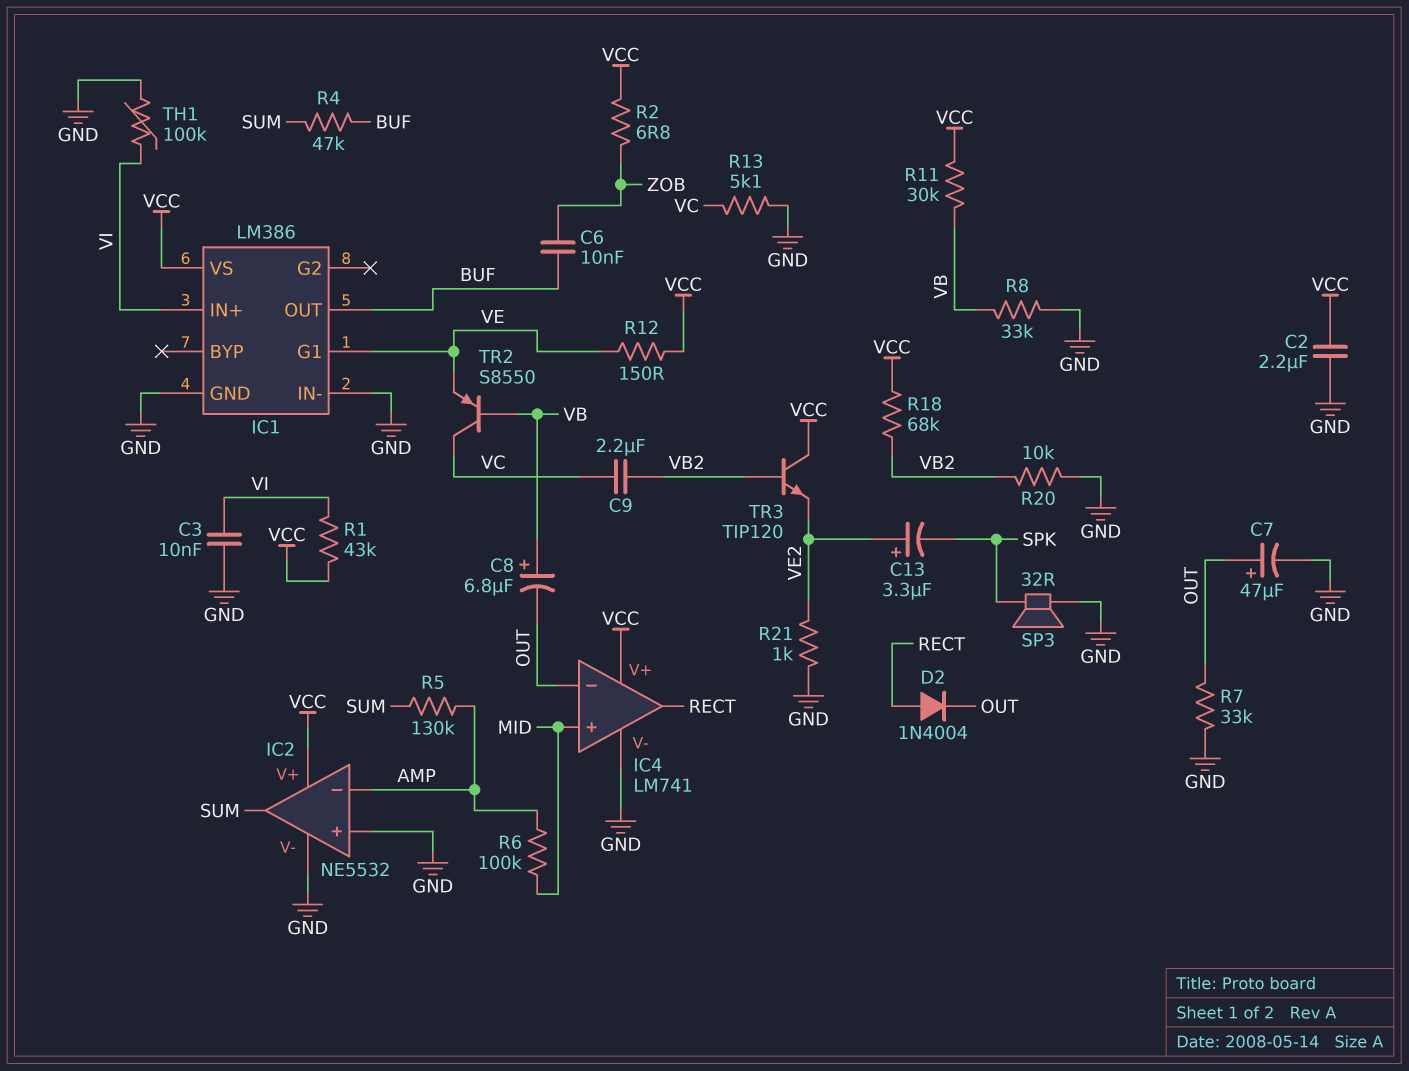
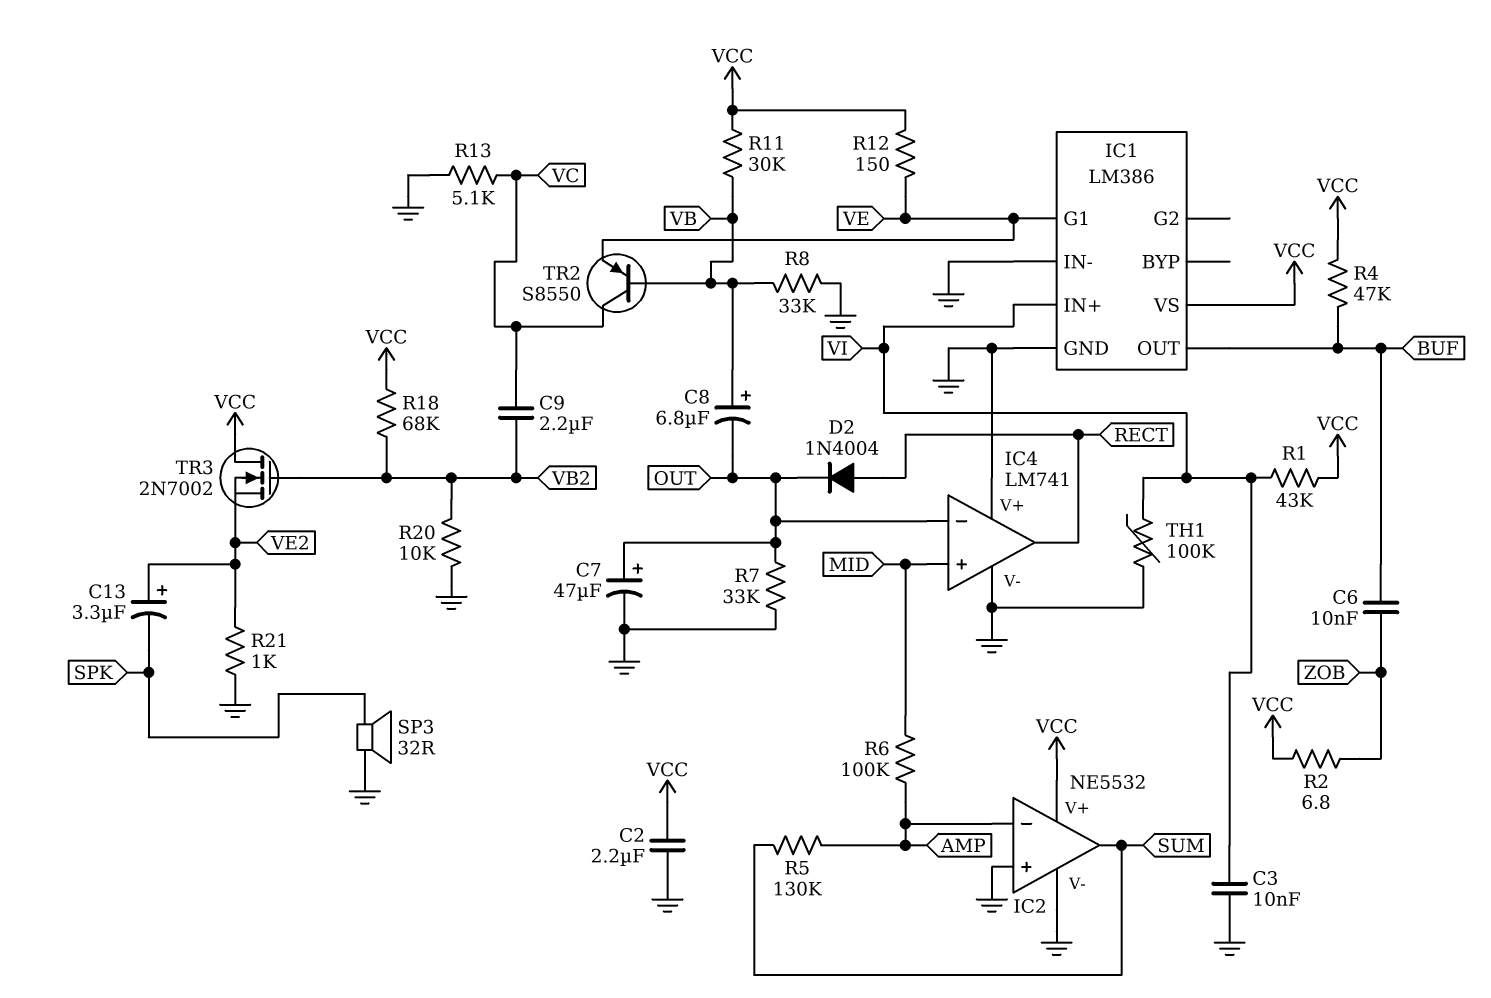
IC4 pin V+: VCC -> GND
R4: 47k (BUF, SUM) -> 47k (BUF, VCC)
TR3: NPN TIP120 (B VB2, C VCC, E VE2) -> NMOS 2N7002 (G VB2, D VCC, S VE2)

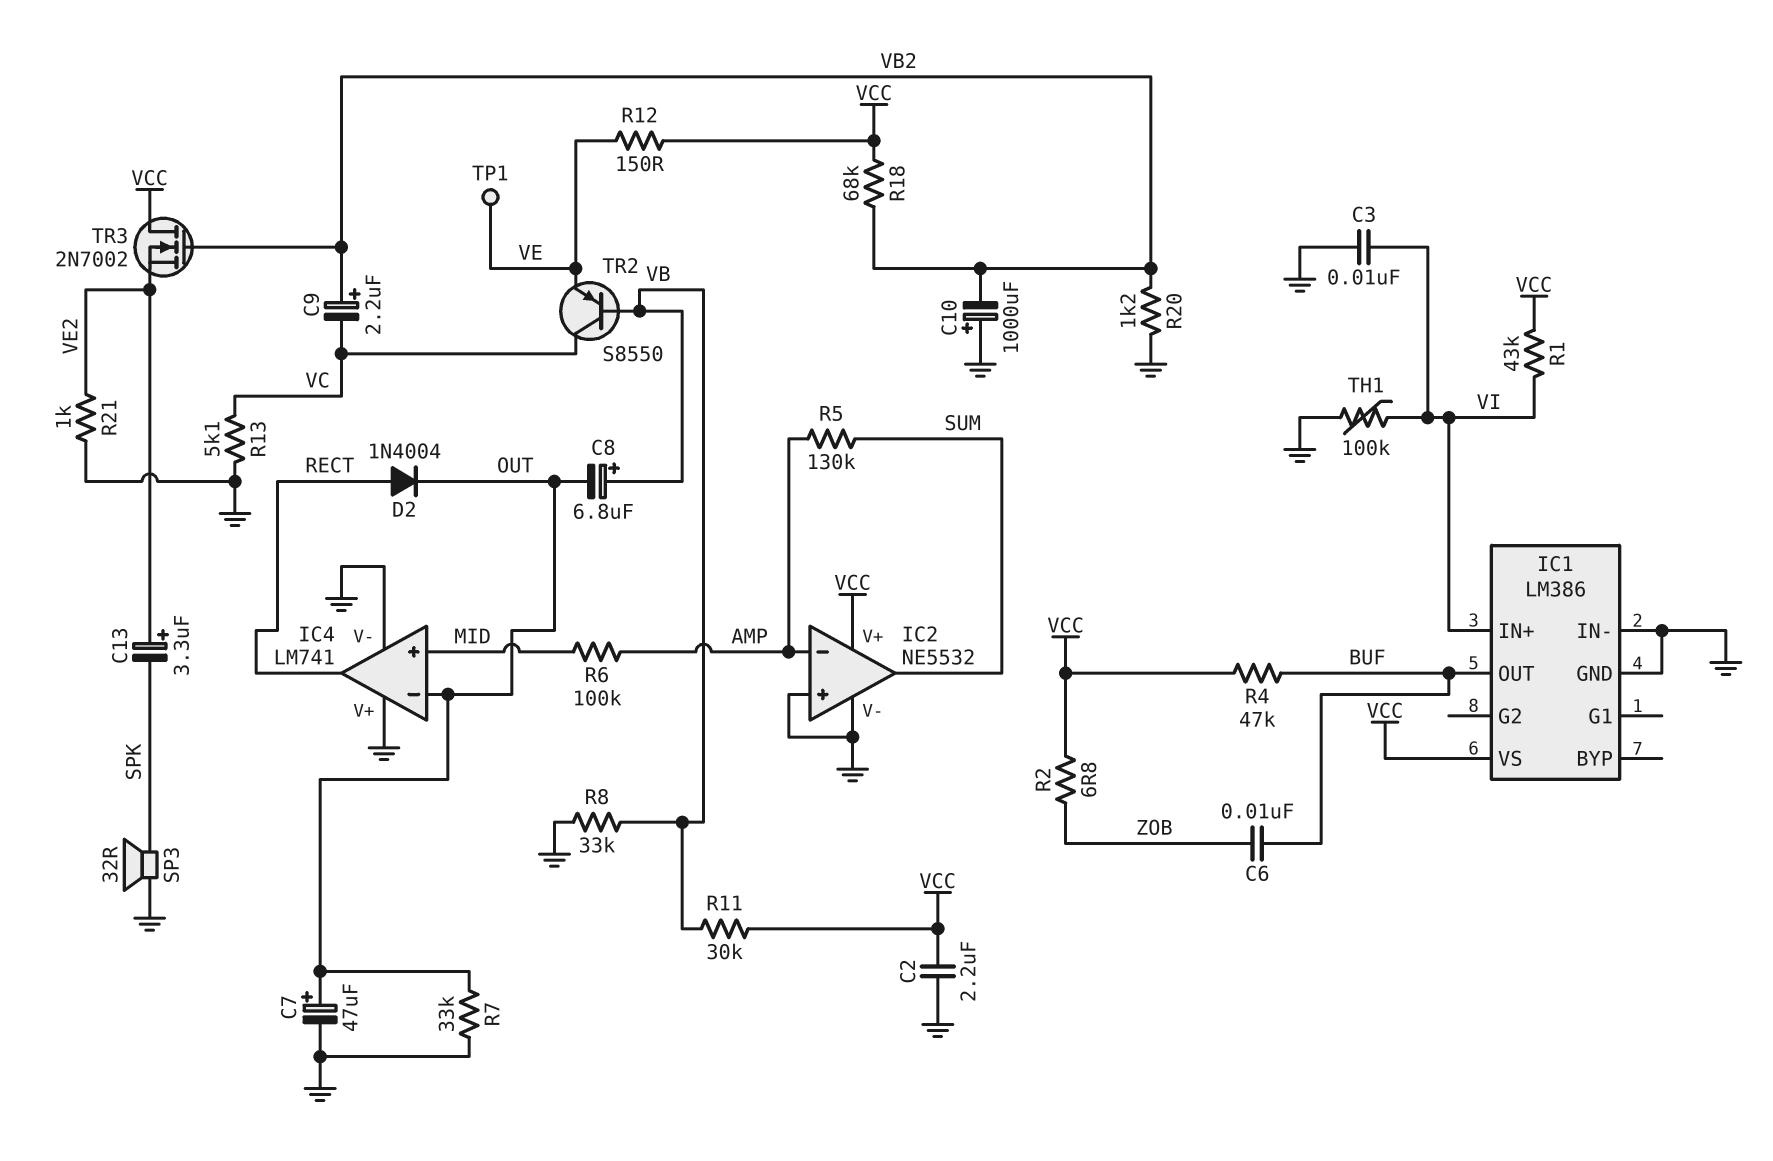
C9: 2.2uF (VB2, VC) -> 2.2uF (plus VB2, minus VC)
C10: none -> 1000uF (plus GND, minus VB2)
IC1 pin G1: VE -> none
R20: 10k (GND, VB2) -> 1.2k (GND, VB2)
TP1: none -> test point (VE)

